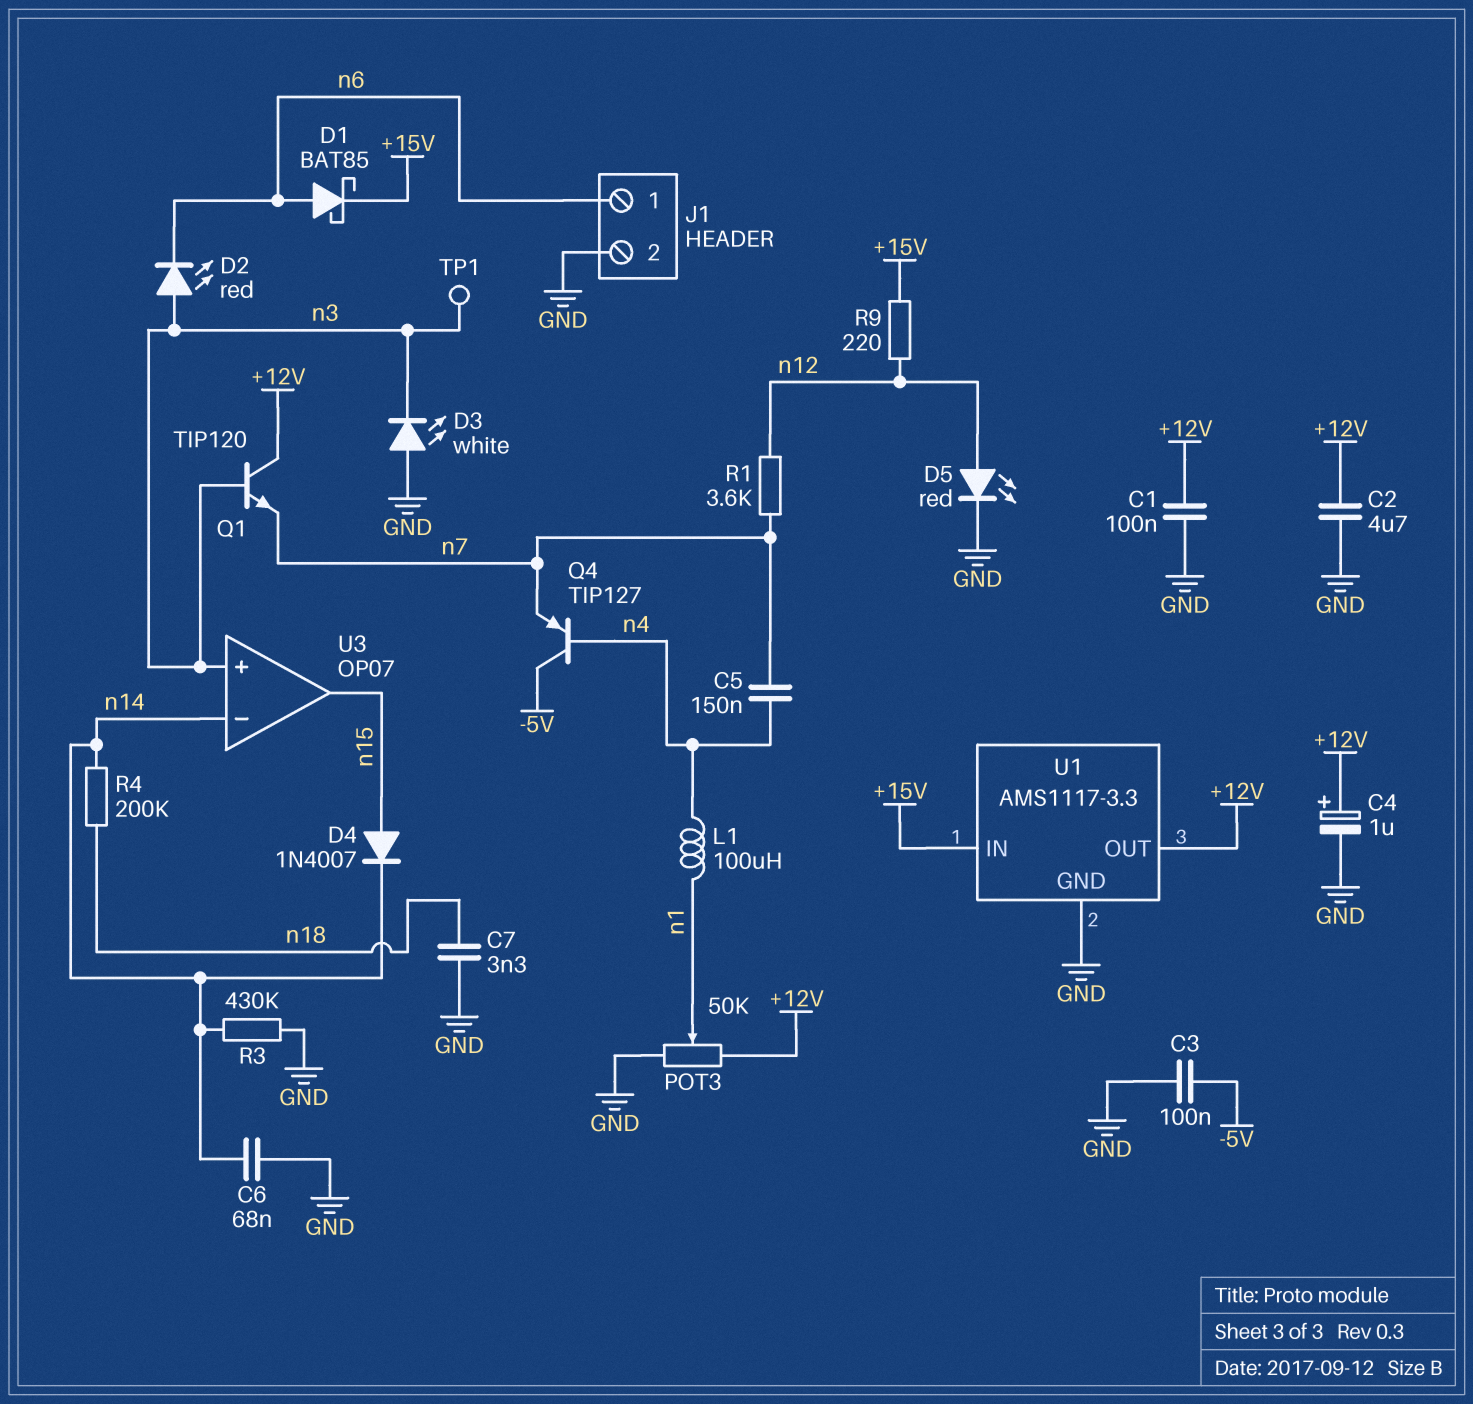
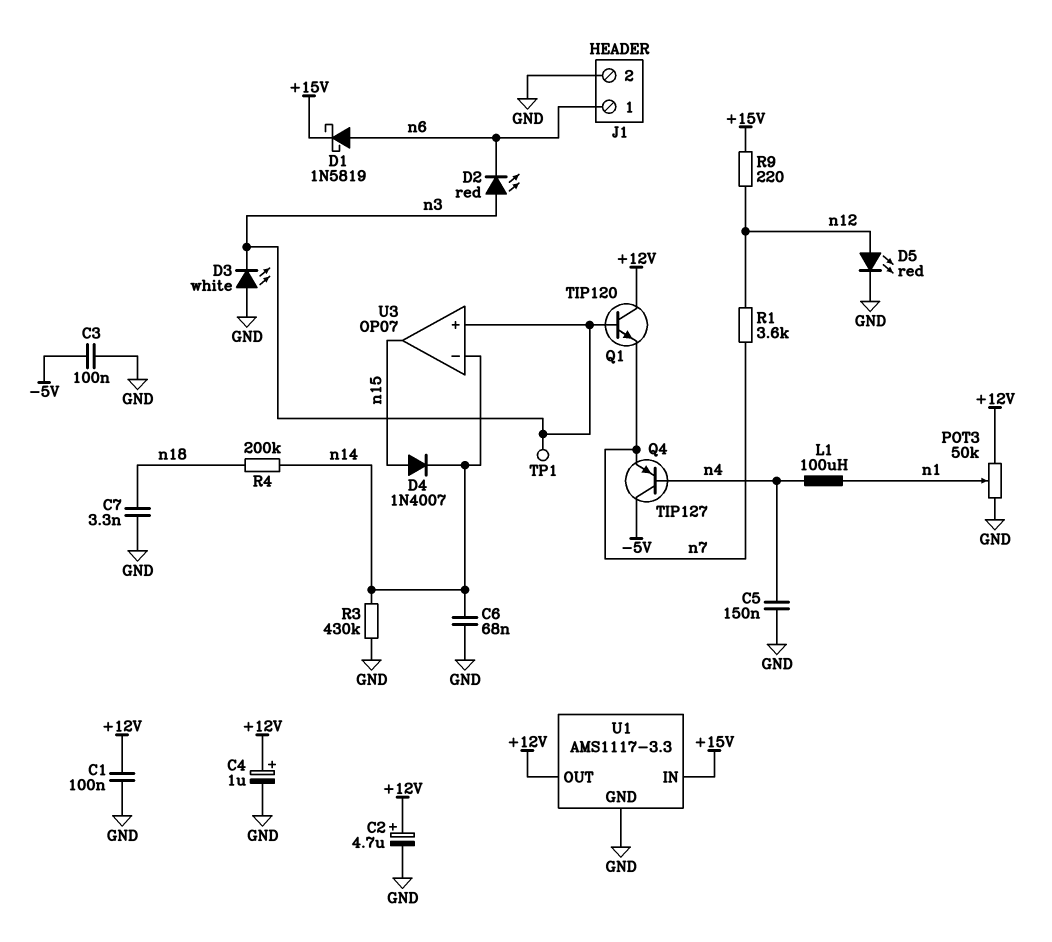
C2: 4.7uF (+12V, GND) -> 4.7uF (plus +12V, minus GND)
C5: 150nF (n4, n7) -> 150nF (GND, n4)
D1: schottky BAT85 (A n6, K +15V) -> schottky 1N5819 (A n6, K +15V)

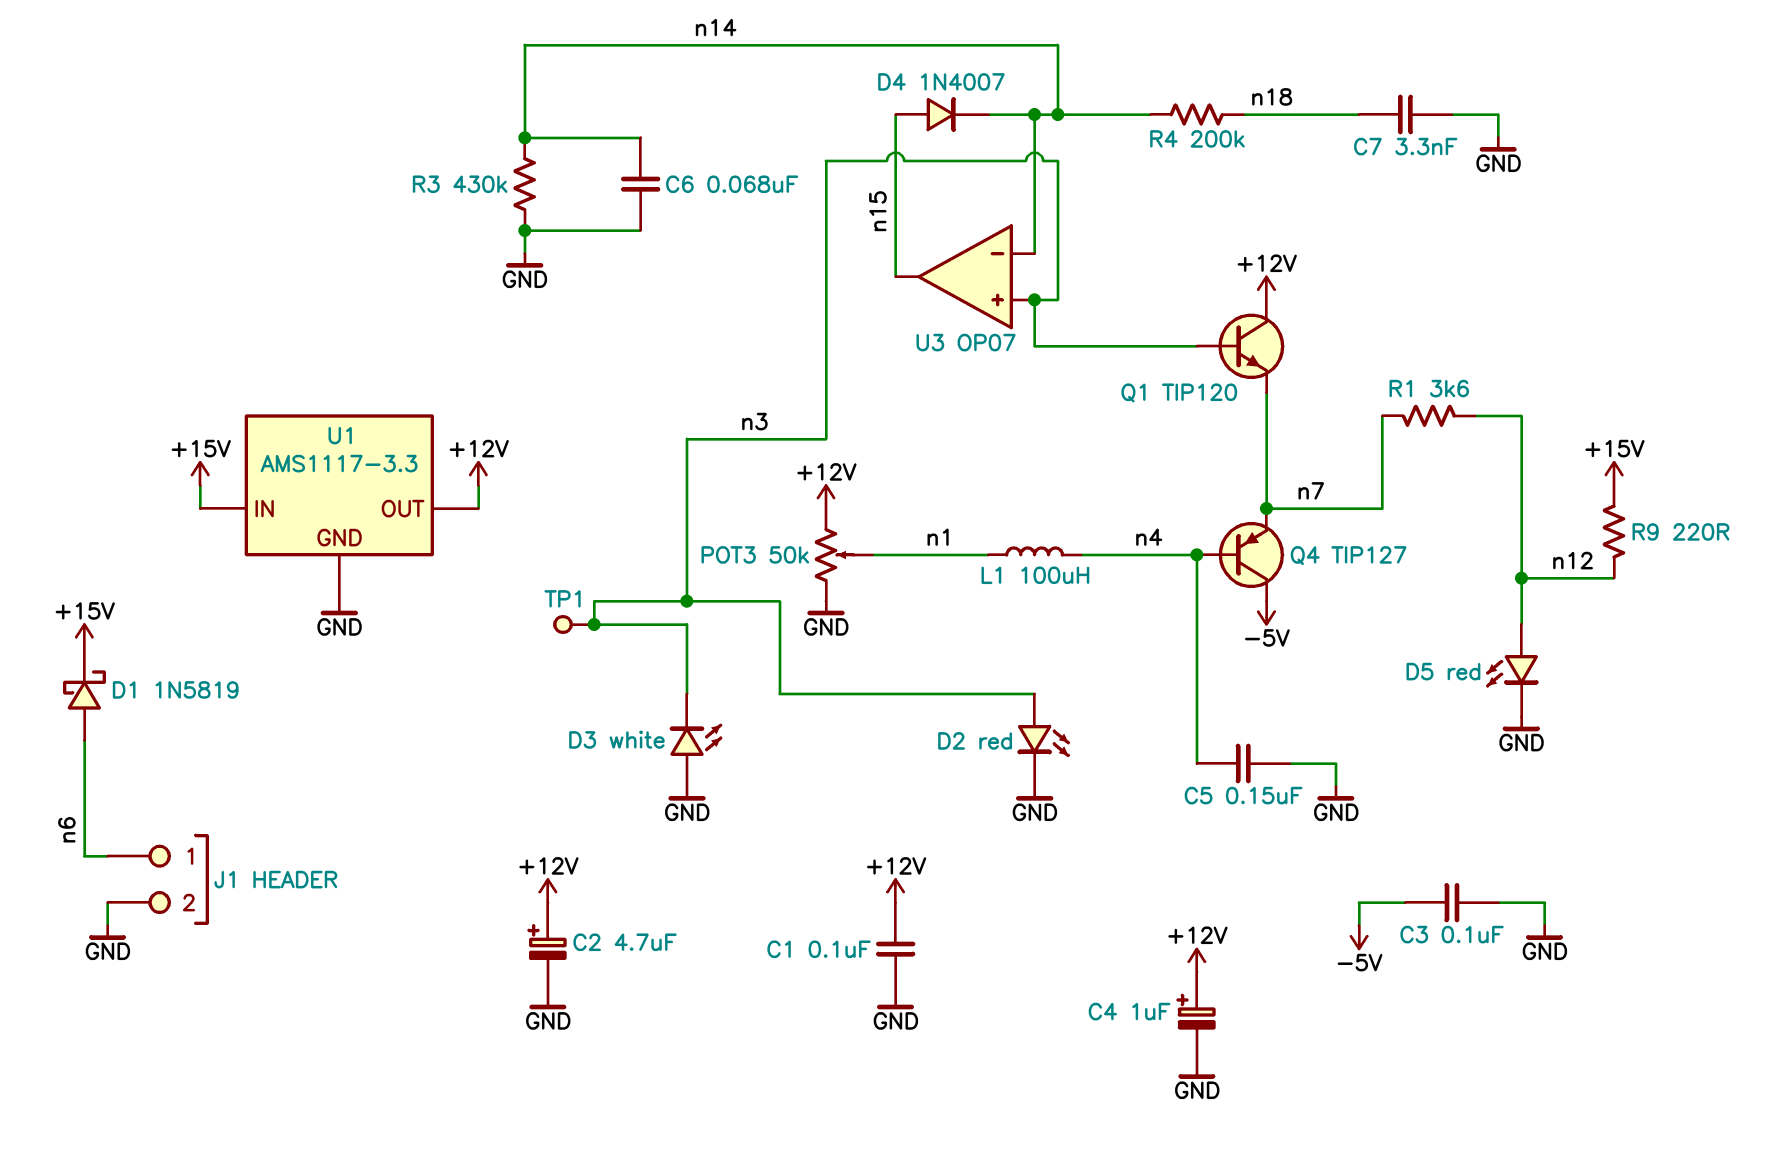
D2: LED red (A n3, K n6) -> LED red (A n3, K GND)

